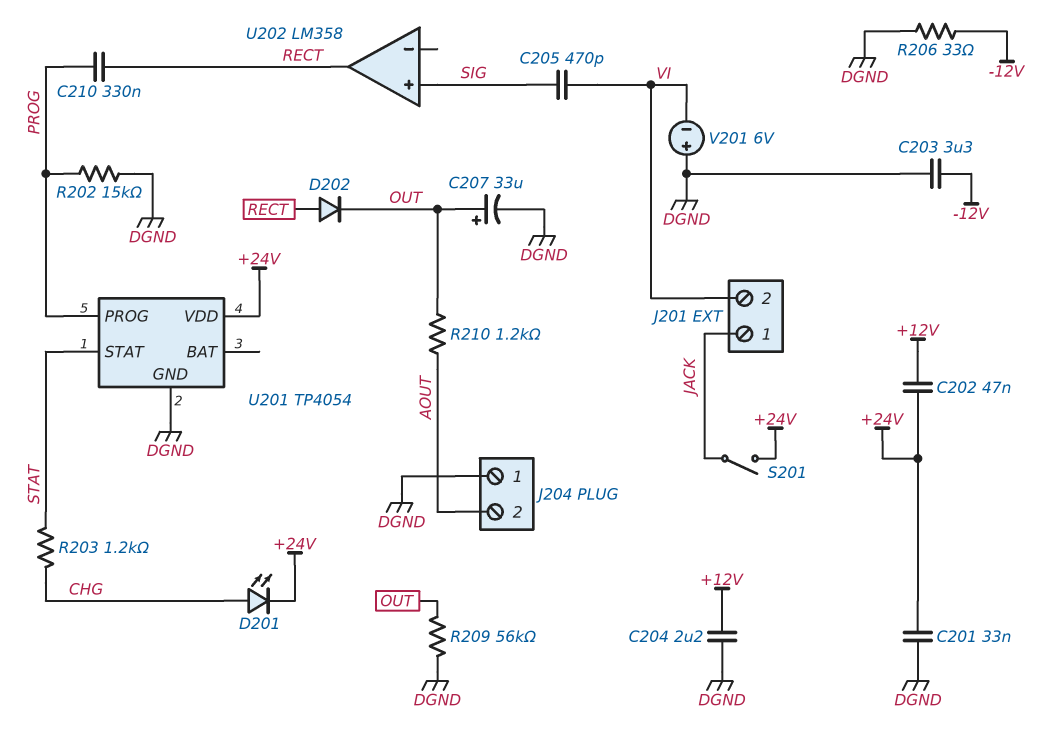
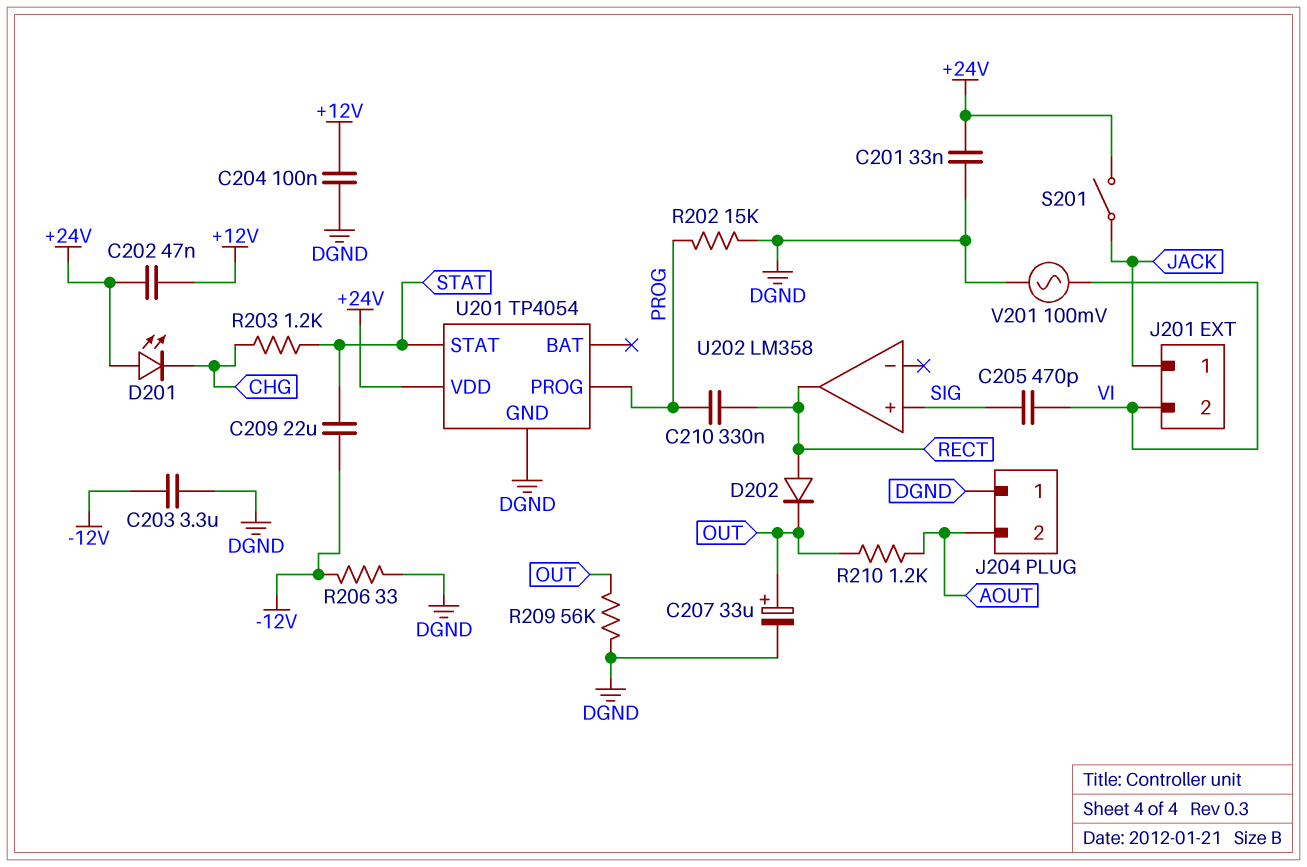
C204: 2.2uF (+12V, DGND) -> 100nF (+12V, DGND)
C209: none -> 22uF (-12V, STAT)
D201: LED (A CHG, K +24V) -> LED (A +24V, K CHG)
V201: 6V (plus DGND, minus VI) -> AC 100mV (DGND, VI)

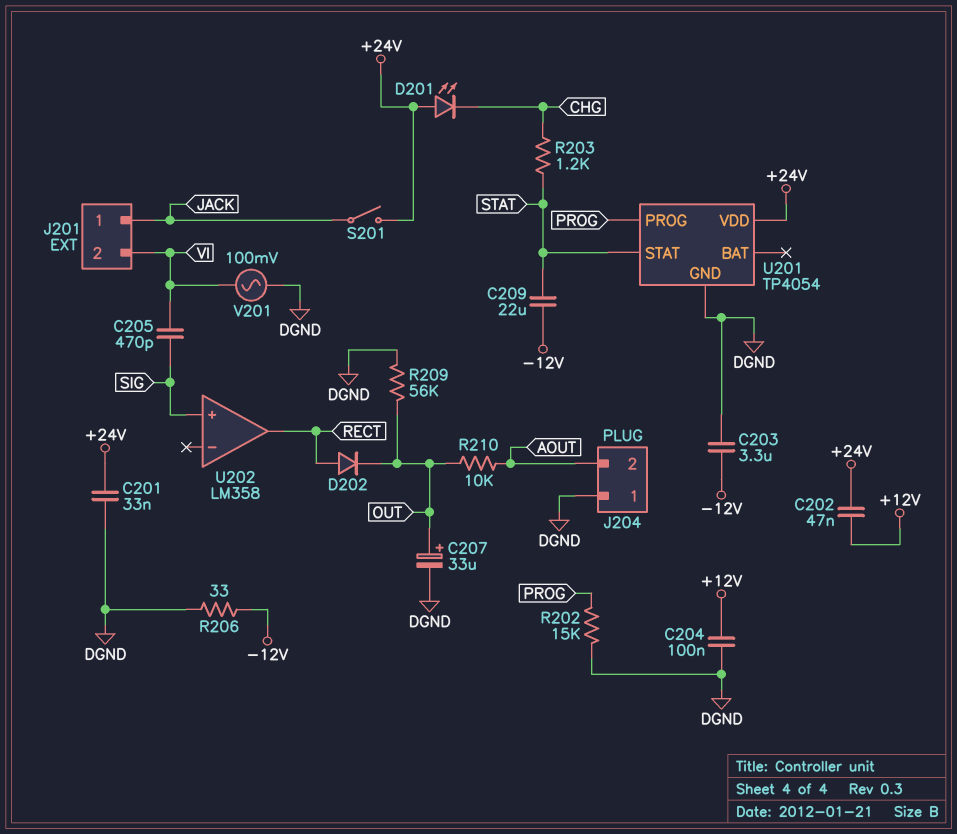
C210: 330nF (PROG, RECT) -> none
R210: 1.2k (AOUT, OUT) -> 10k (AOUT, OUT)

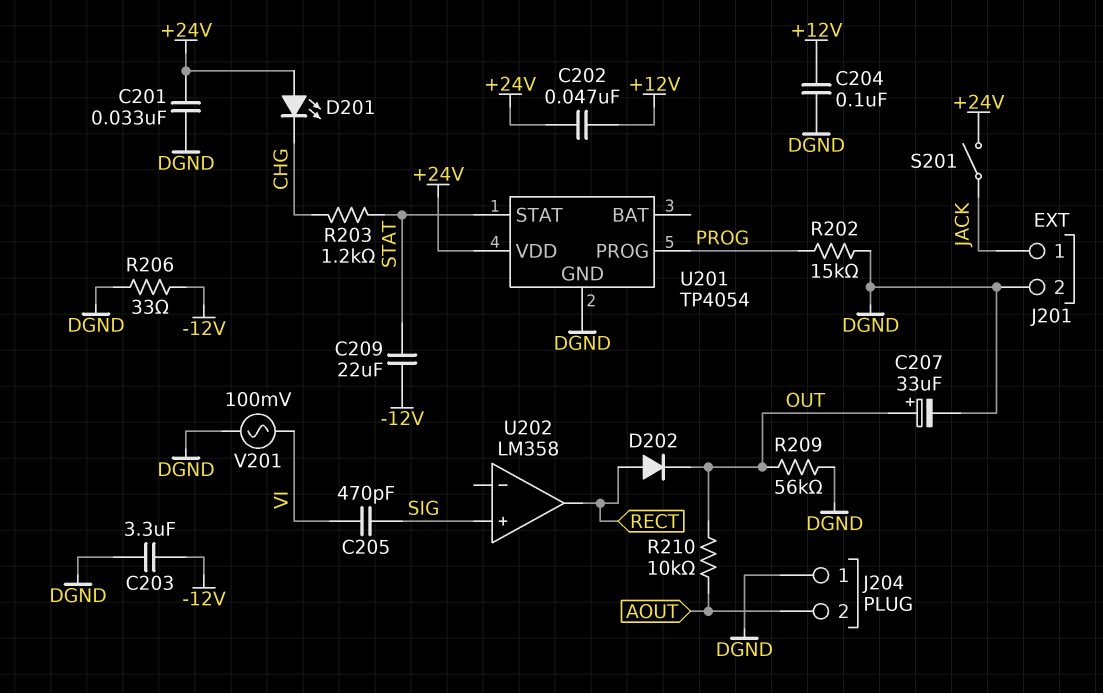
J201 pin 2: VI -> DGND

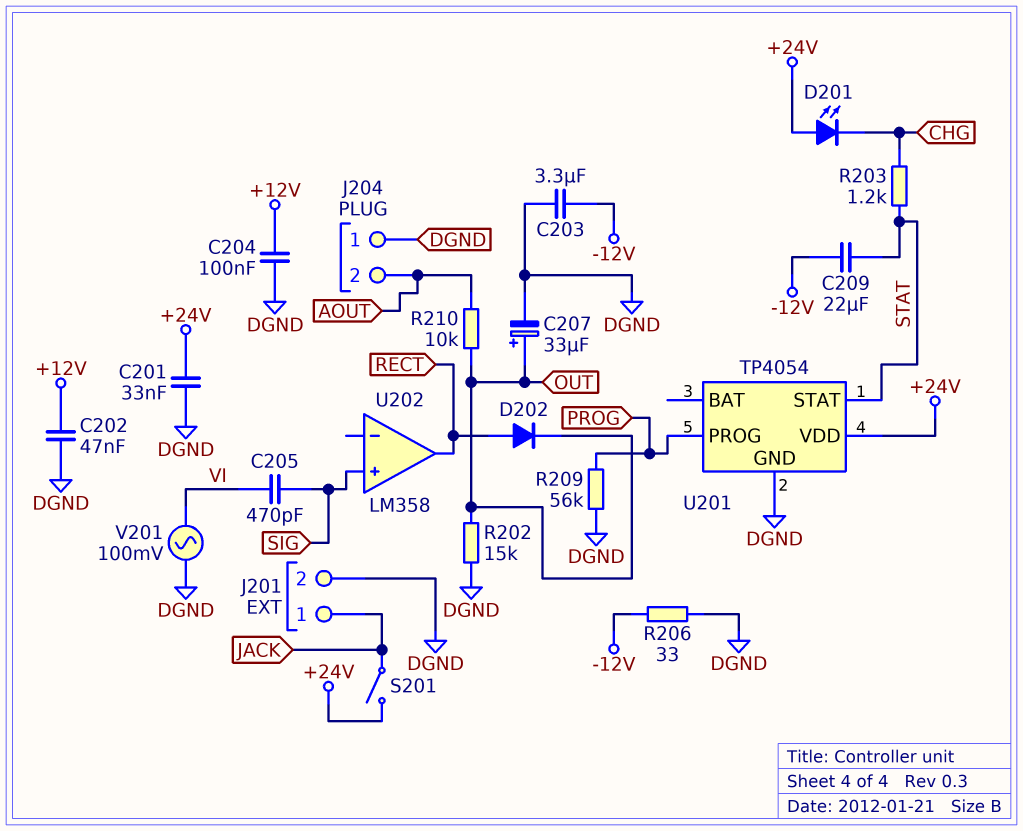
C202: 47nF (+12V, +24V) -> 47nF (+12V, DGND)
R202: 15k (DGND, PROG) -> 15k (DGND, OUT)
R209: 56k (DGND, OUT) -> 56k (DGND, PROG)

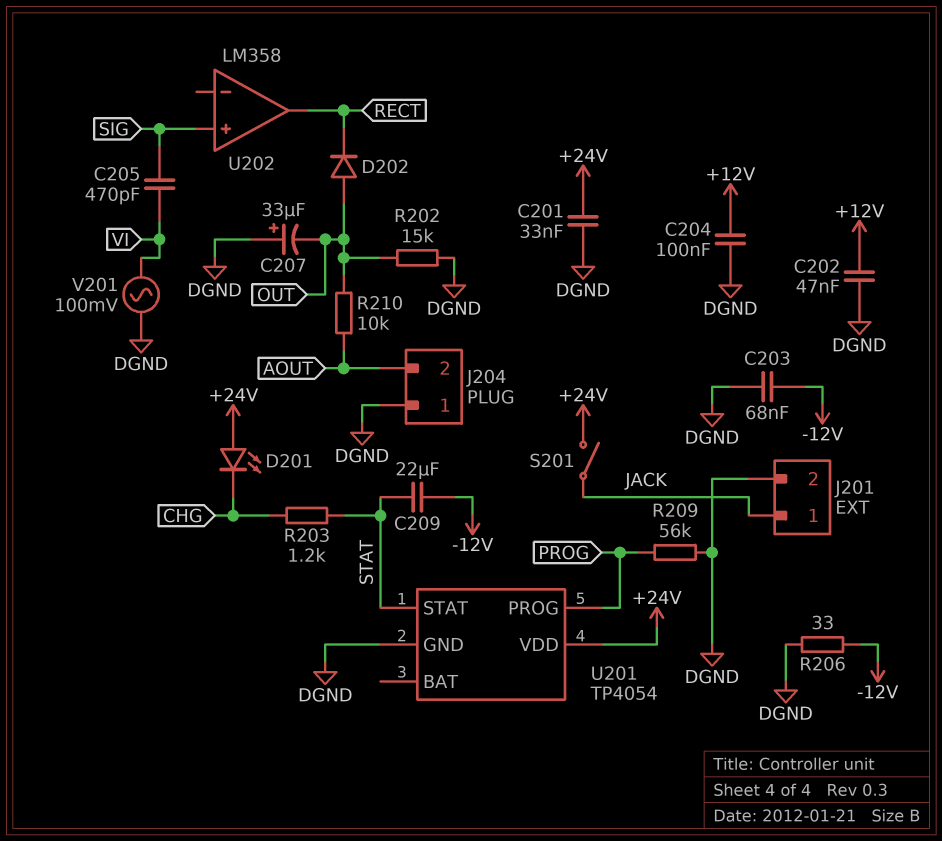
C203: 3.3uF (-12V, DGND) -> 68nF (-12V, DGND)
C207: 33uF (plus OUT, minus DGND) -> 33uF (plus DGND, minus OUT)
D202: diode (A RECT, K OUT) -> diode (A OUT, K RECT)

